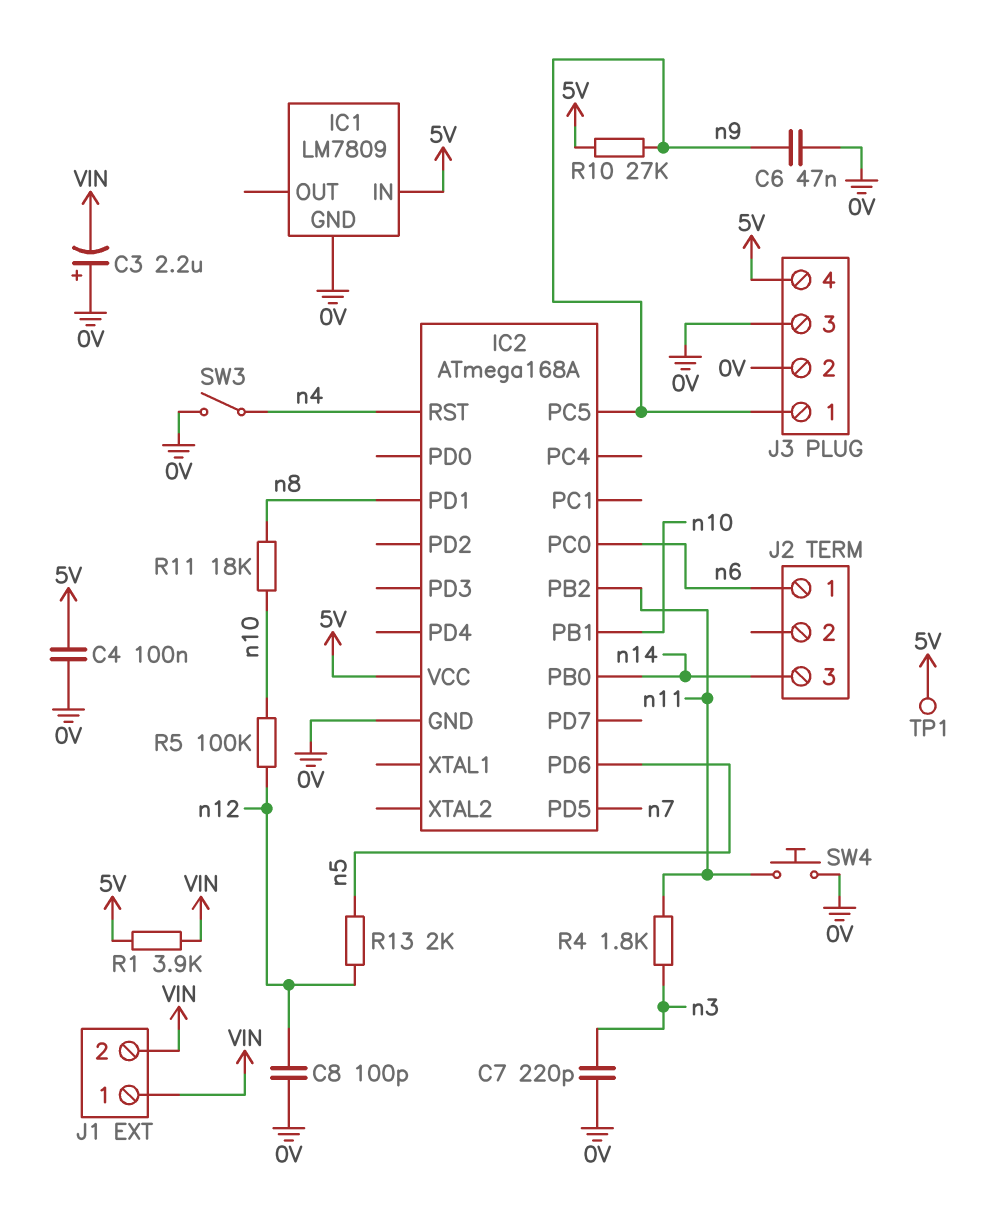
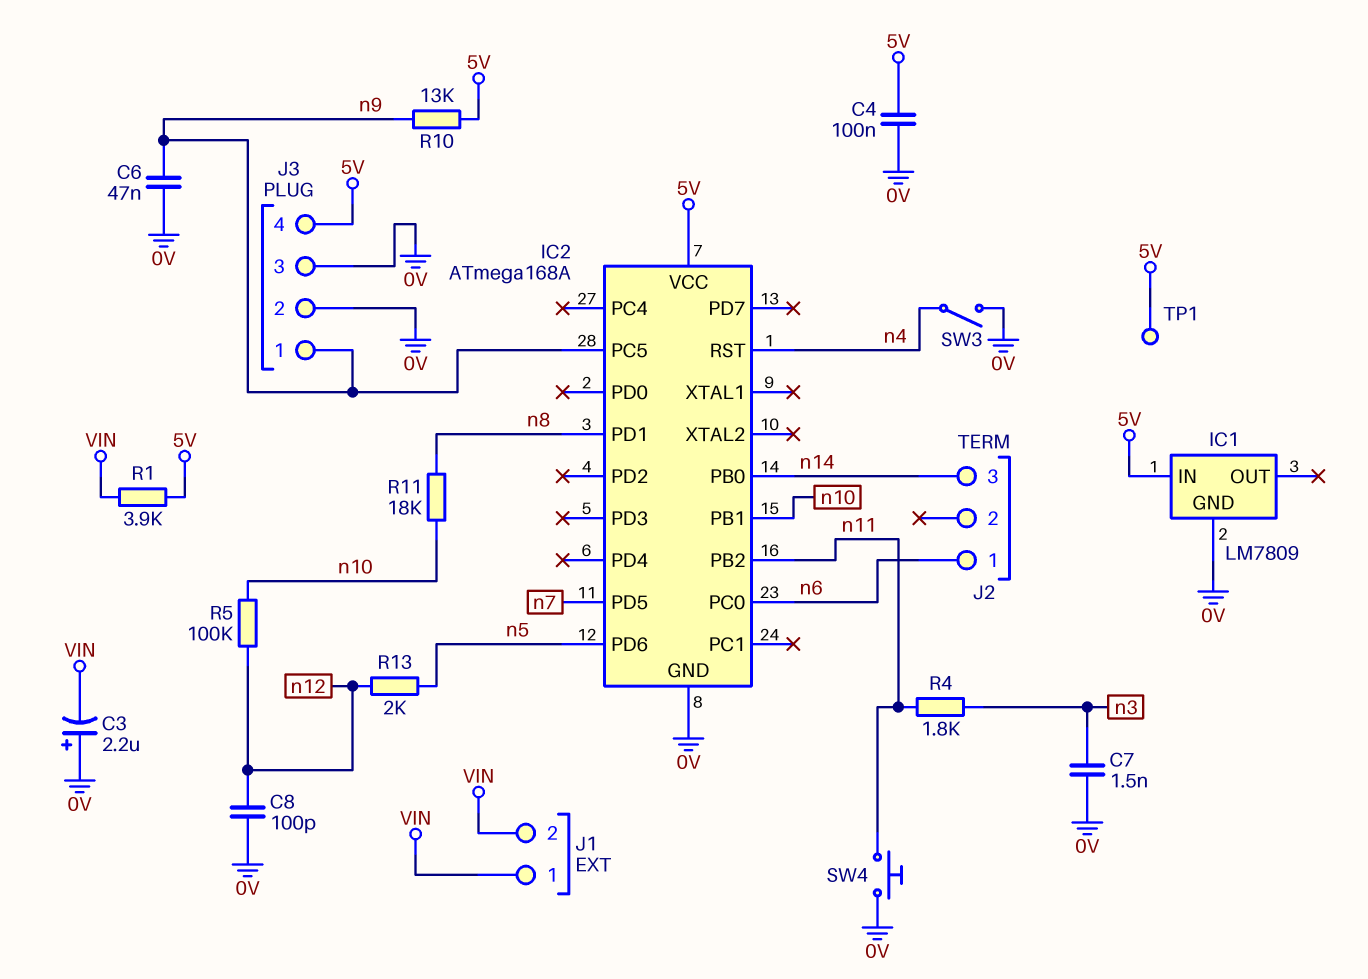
C7: 220pF (0V, n3) -> 1.5nF (0V, n3)
R10: 27k (5V, n9) -> 13k (5V, n9)

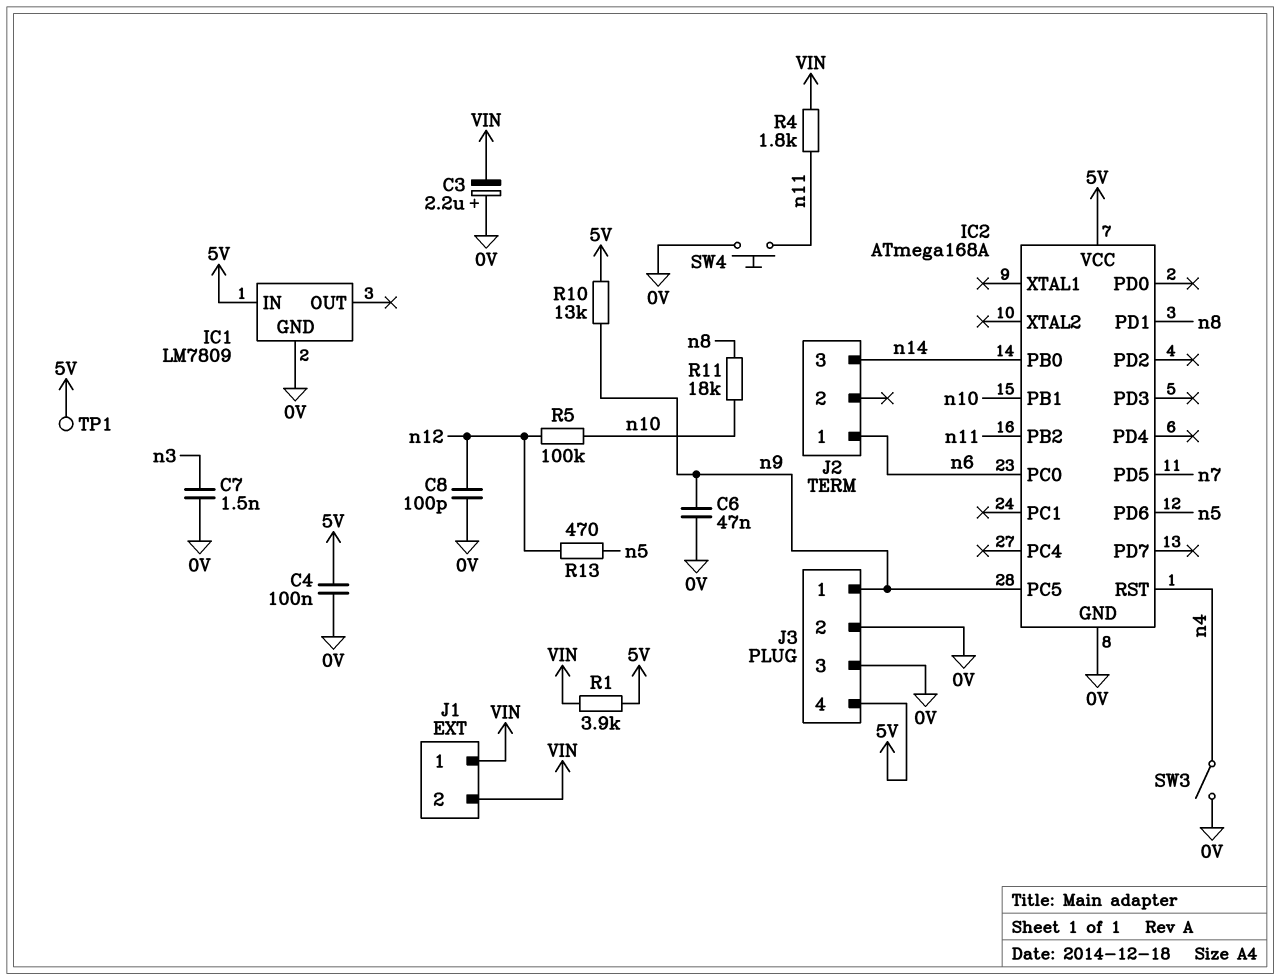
R4: 1.8k (n3, n11) -> 1.8k (VIN, n11)
R13: 2k (n5, n12) -> 470 (n5, n12)

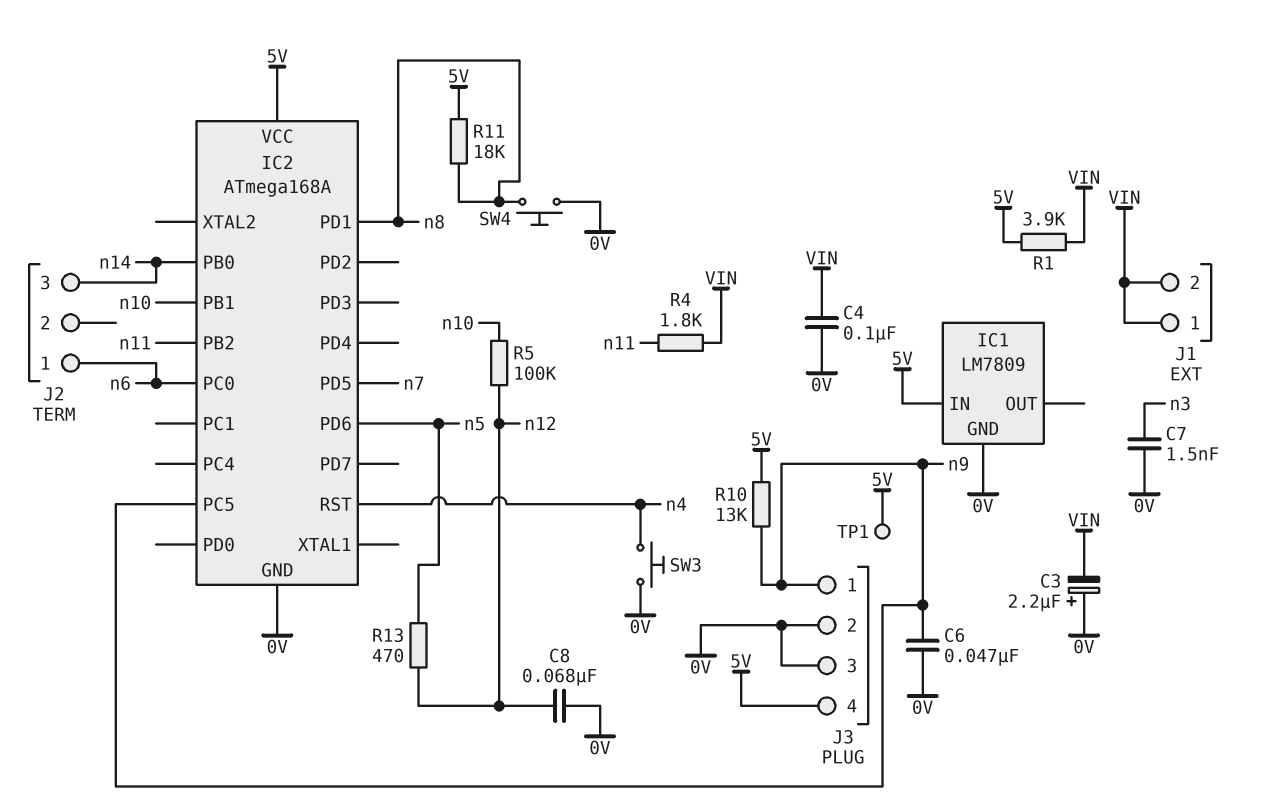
C4: 100nF (0V, 5V) -> 100nF (0V, VIN)
C8: 100pF (0V, n12) -> 68nF (0V, n12)
R11: 18k (n8, n10) -> 18k (5V, n8)
SW3: switch (0V, n4) -> button (0V, n4)
SW4: button (0V, n11) -> button (0V, n8)

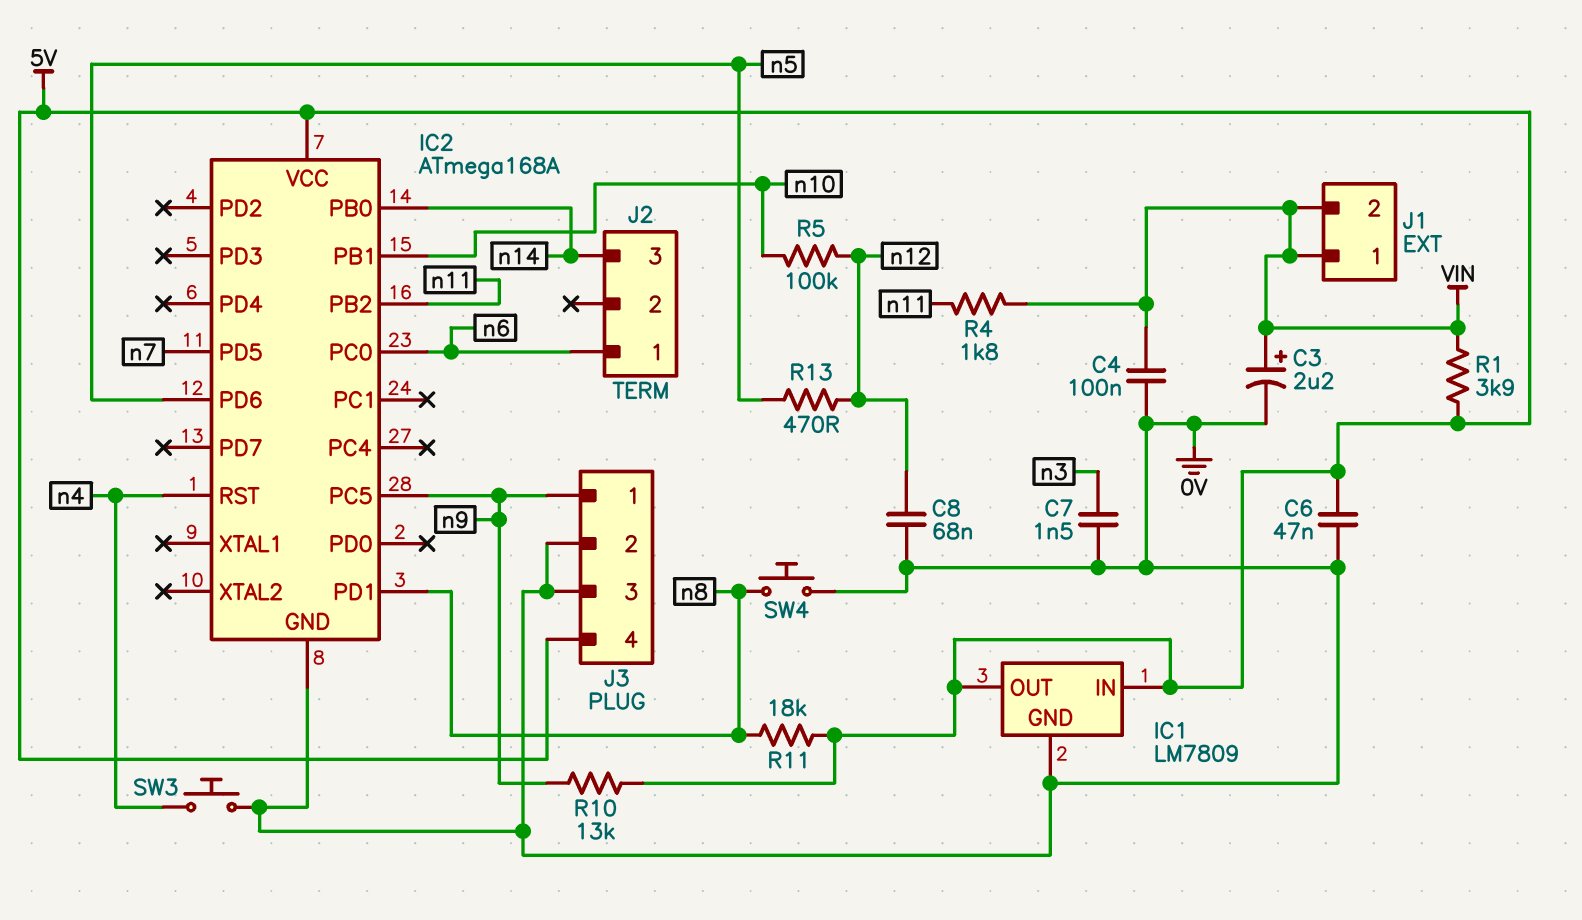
C3: 2.2uF (plus 0V, minus VIN) -> 2.2uF (plus VIN, minus 0V)
C6: 47nF (0V, n9) -> 47nF (0V, 5V)
IC1 pin OUT: none -> 5V
TP1: test point (5V) -> none

